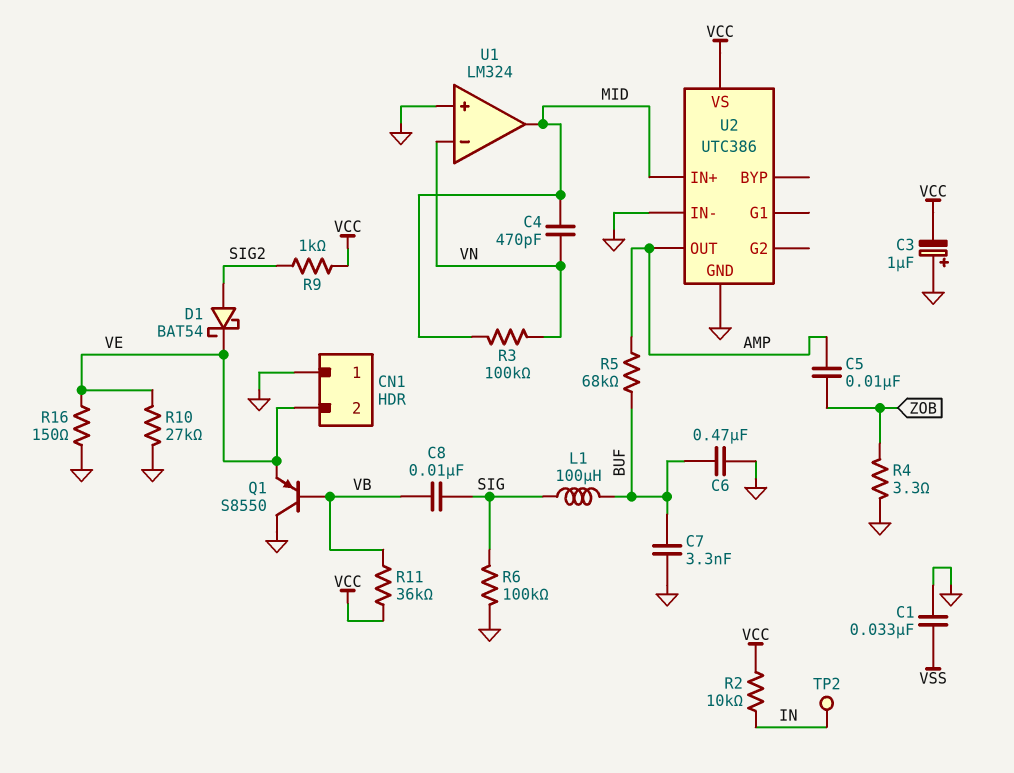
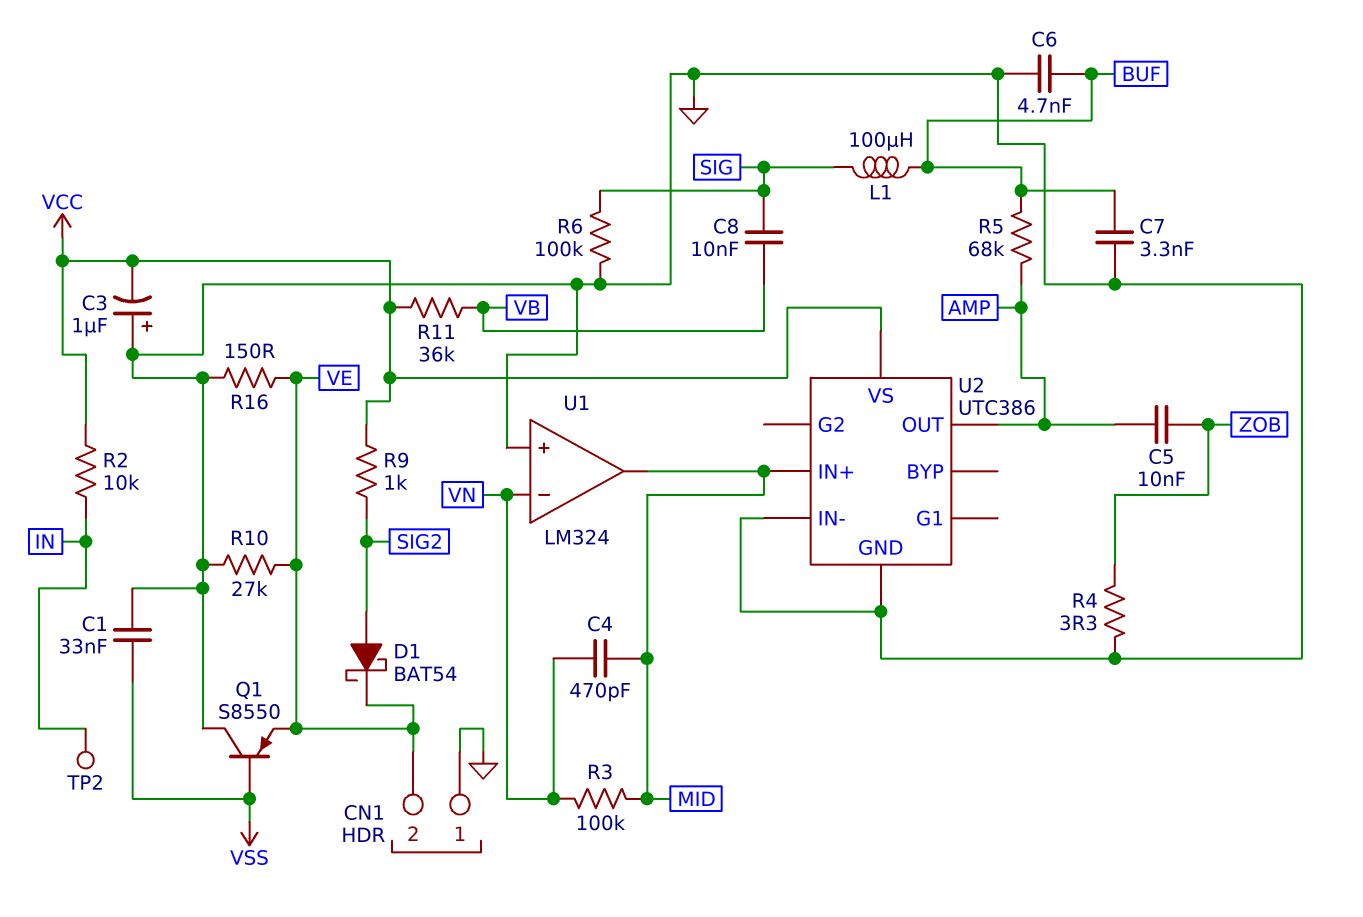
C6: 470nF (BUF, GND) -> 4.7nF (BUF, GND)
Q1: PNP S8550 (B VB, C GND, E VE) -> PNP S8550 (B VSS, C GND, E VE)

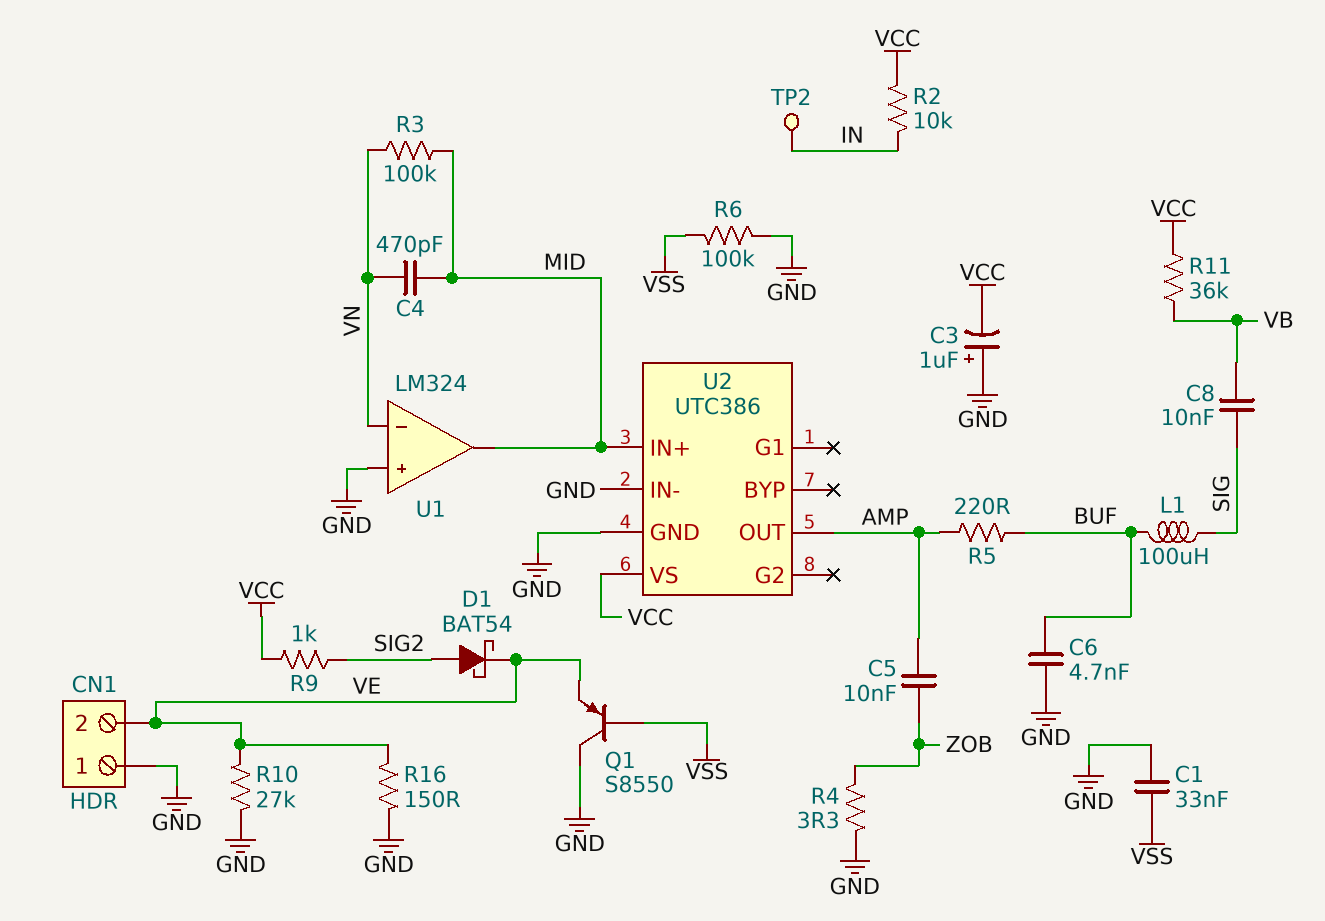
C7: 3.3nF (BUF, GND) -> none
R5: 68k (AMP, BUF) -> 220 (AMP, BUF)
R6: 100k (GND, SIG) -> 100k (GND, VSS)

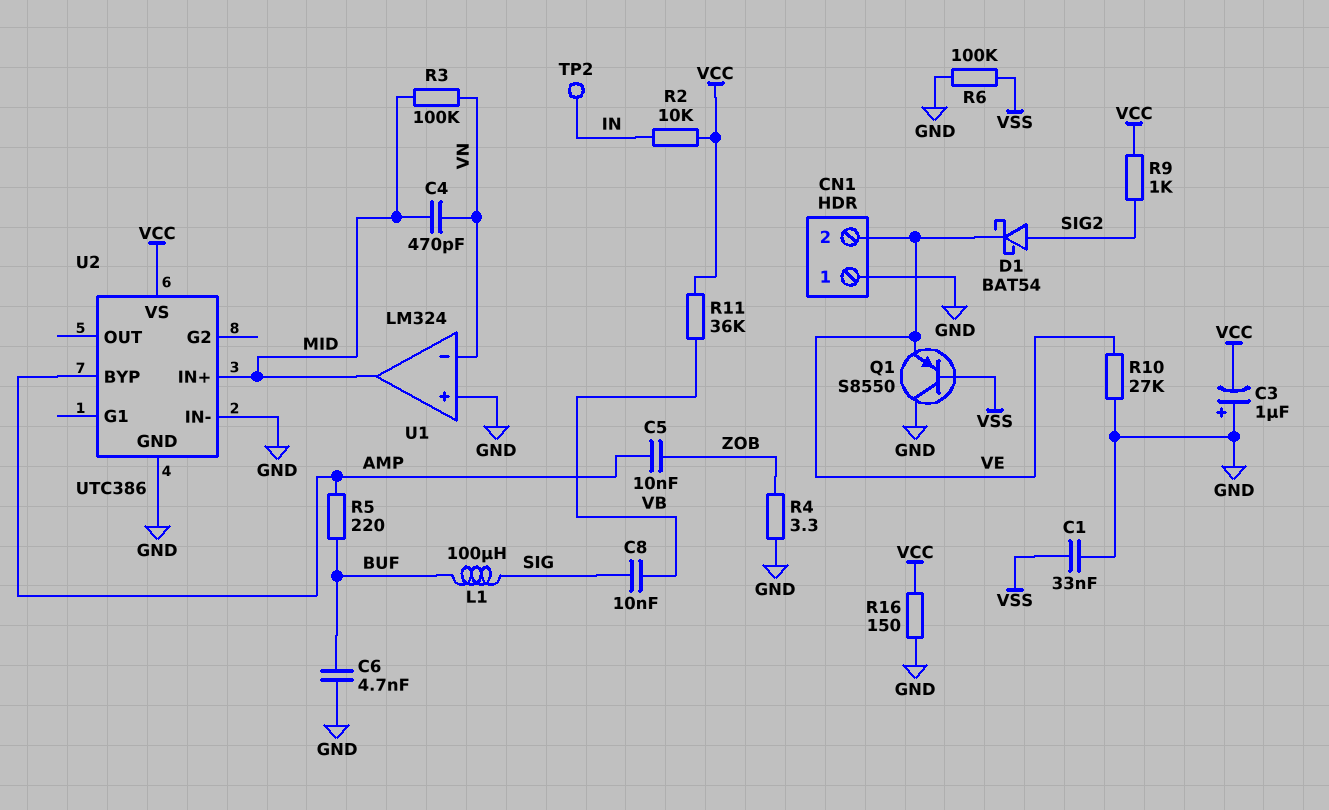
R16: 150 (GND, VE) -> 150 (GND, VCC)
U2 pin BYP: none -> AMP
U2 pin OUT: AMP -> none

